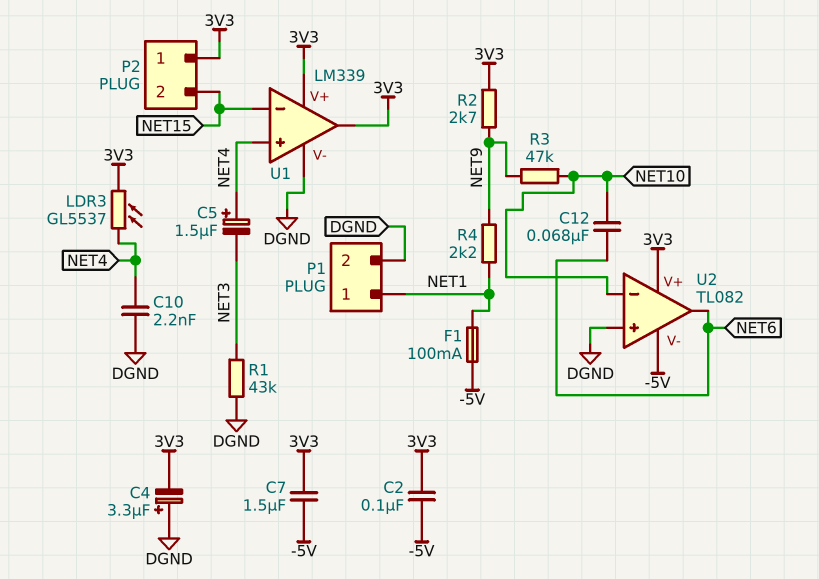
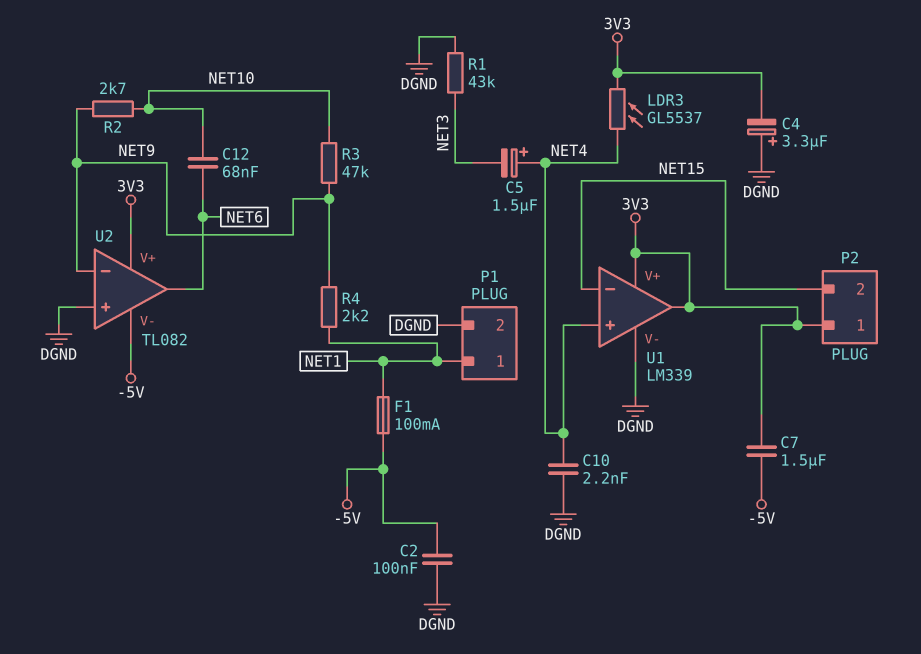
C2: 100nF (-5V, 3V3) -> 100nF (-5V, DGND)
R2: 2.7k (3V3, NET9) -> 2.7k (NET9, NET10)
U2 pin in-: NET10 -> NET9

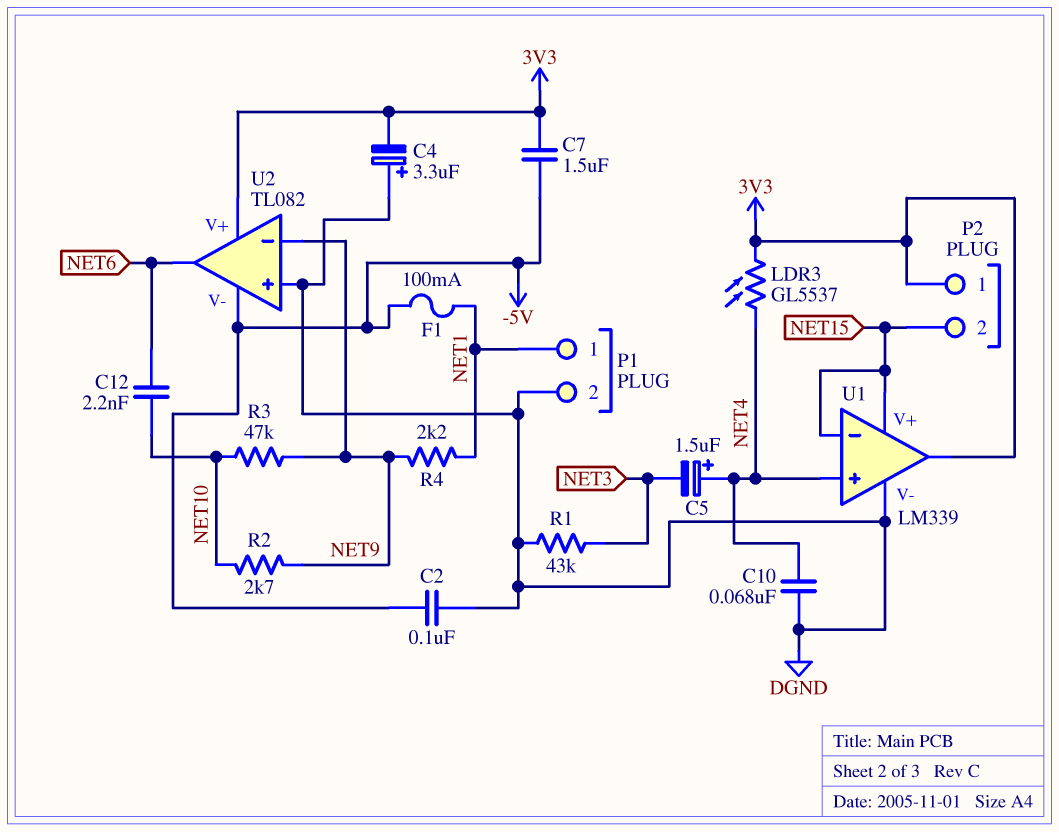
C10: 2.2nF (DGND, NET4) -> 68nF (DGND, NET4)
C12: 68nF (NET6, NET10) -> 2.2nF (NET6, NET10)
U1 pin V+: 3V3 -> NET15

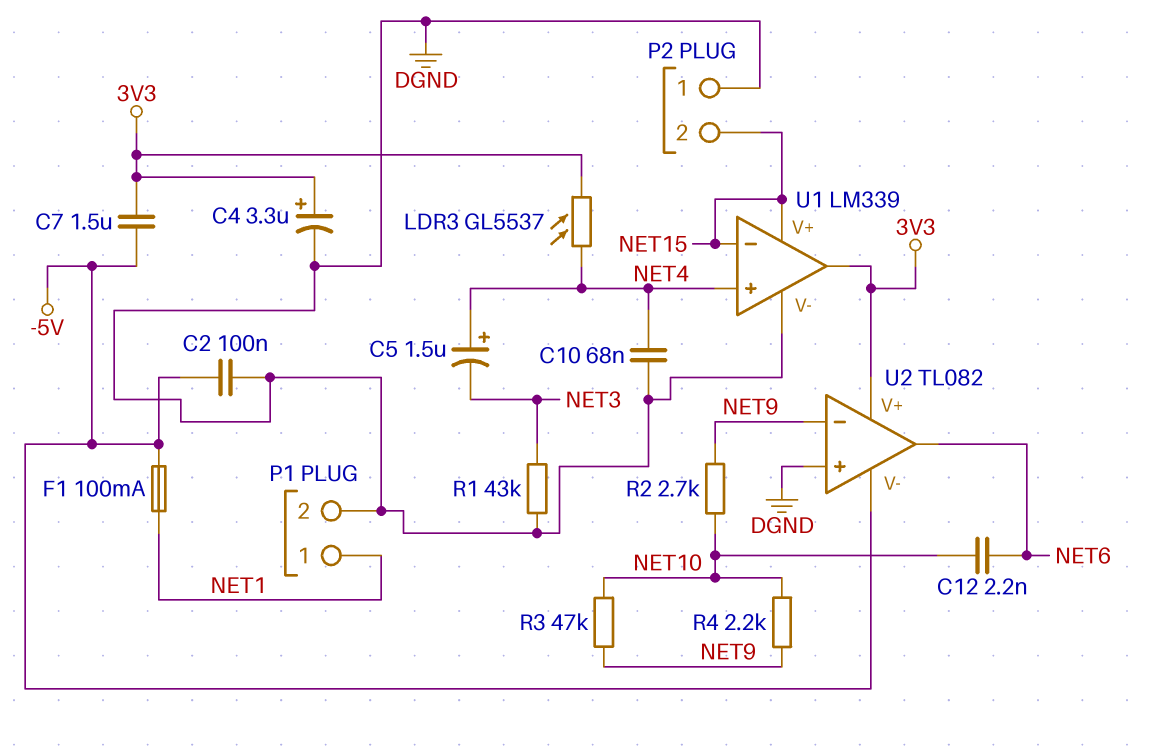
C4: 3.3uF (plus DGND, minus 3V3) -> 3.3uF (plus 3V3, minus DGND)
P2 pin 1: 3V3 -> DGND
R4: 2.2k (NET1, NET9) -> 2.2k (NET9, NET10)

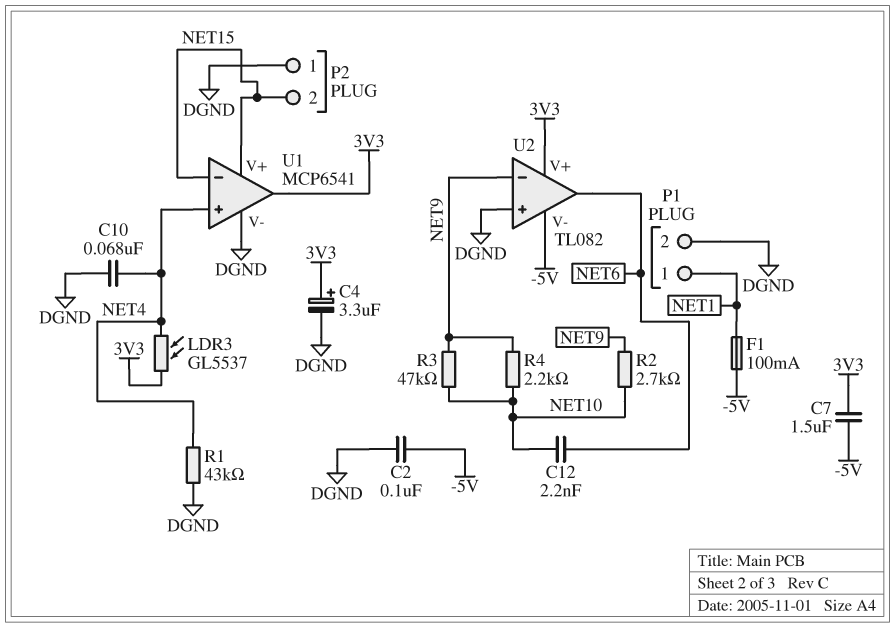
C5: 1.5uF (plus NET4, minus NET3) -> none
R1: 43k (DGND, NET3) -> 43k (DGND, NET4)
U1: LM339 -> MCP6541

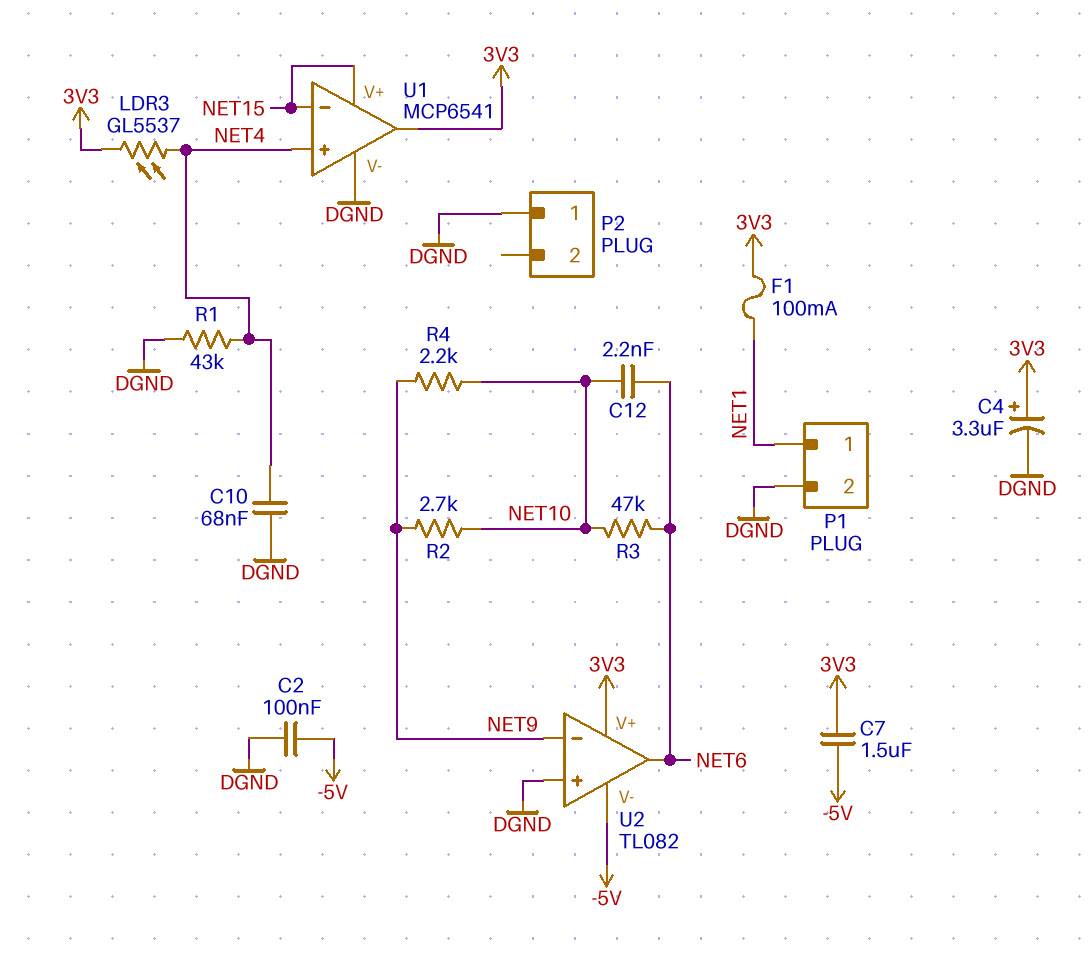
F1: 100mA (-5V, NET1) -> 100mA (3V3, NET1)
P2 pin 2: NET15 -> none
R3: 47k (NET9, NET10) -> 47k (NET6, NET10)

